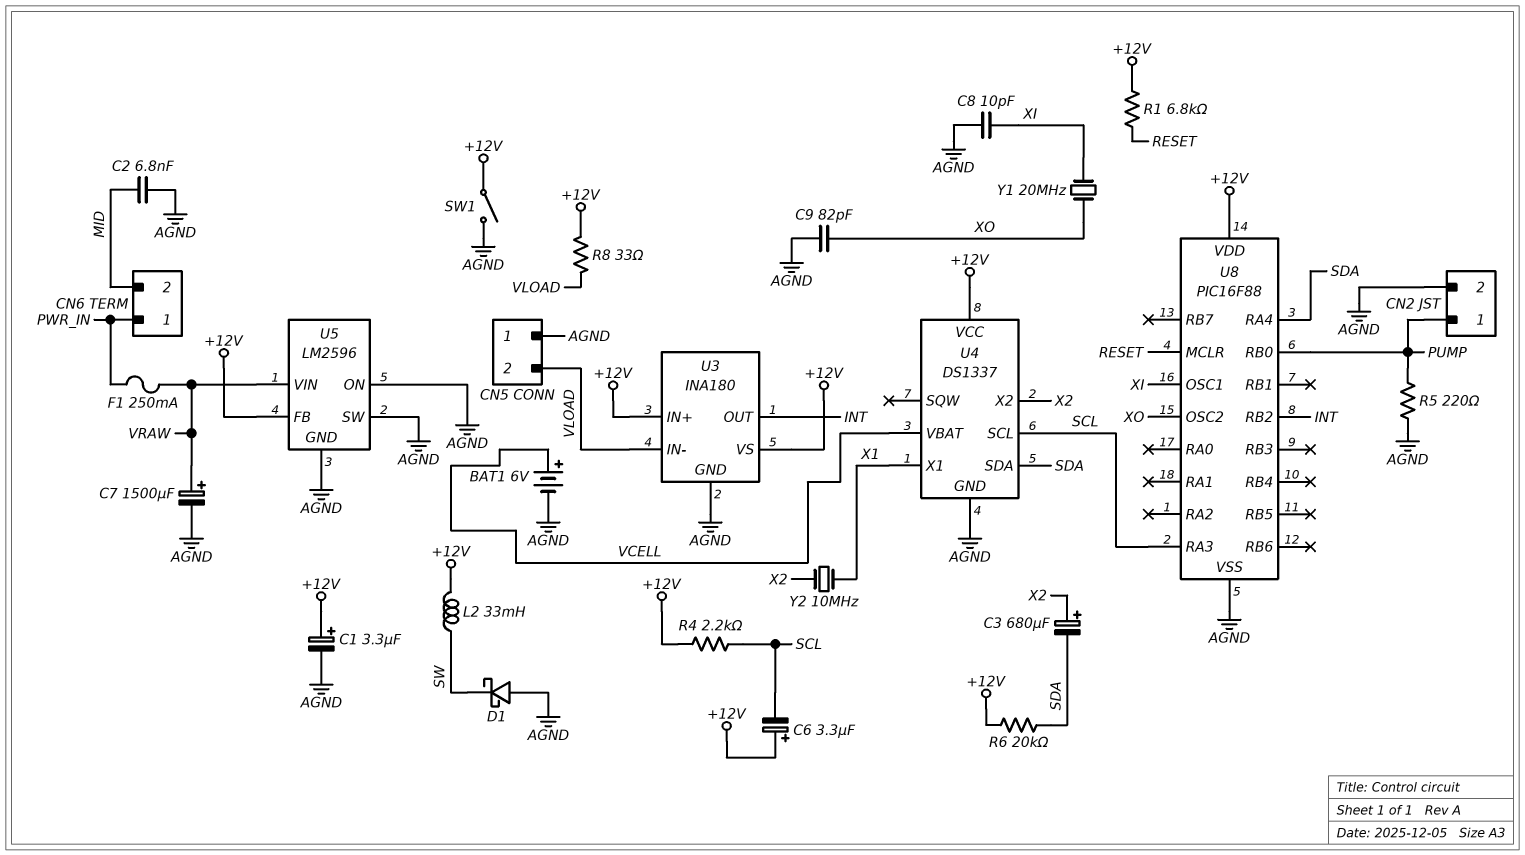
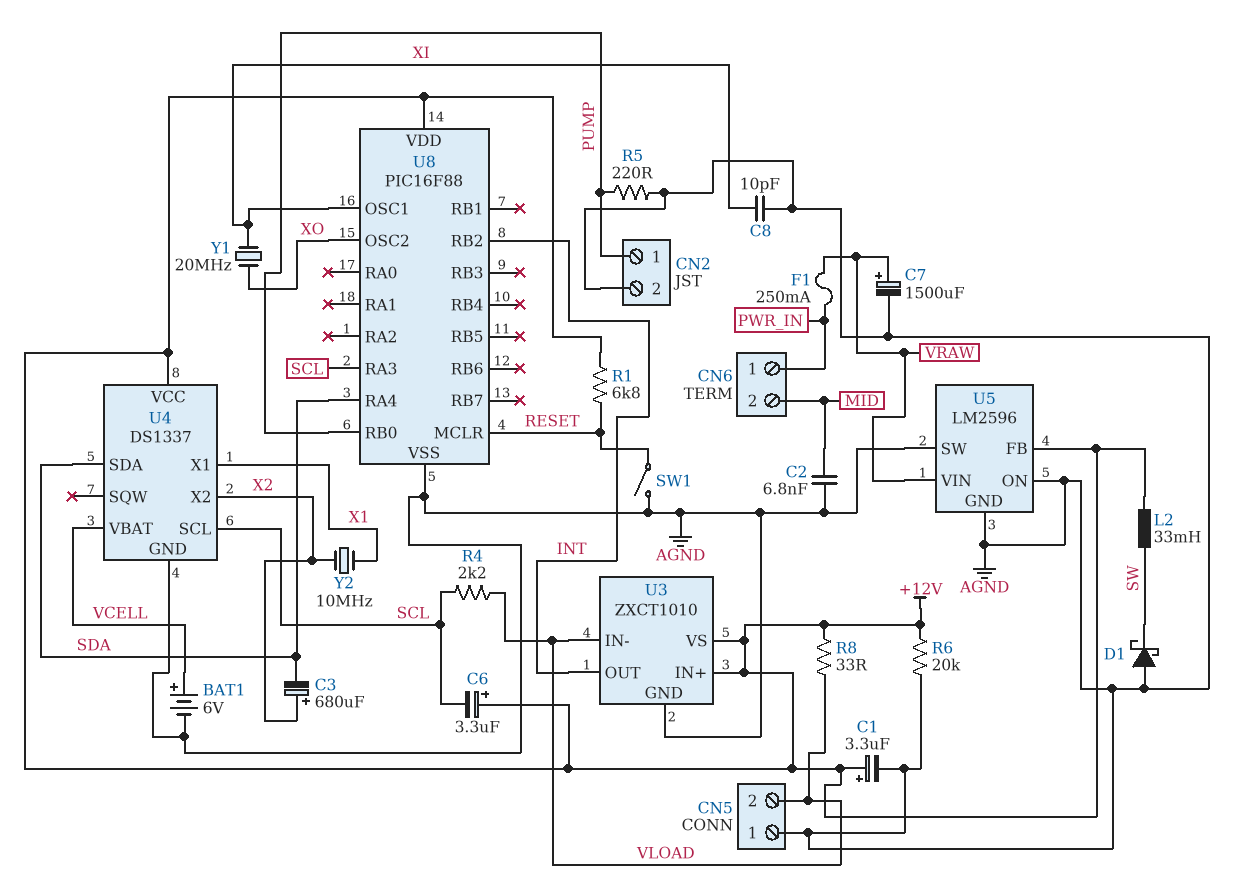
C9: 82pF (AGND, XO) -> none
R4: 2.2k (+12V, SCL) -> 2.2k (SCL, VLOAD)
R6: 20k (+12V, SDA) -> 20k (+12V, AGND)
SW1: switch (+12V, AGND) -> switch (AGND, RESET)
U3: INA180 -> ZXCT1010

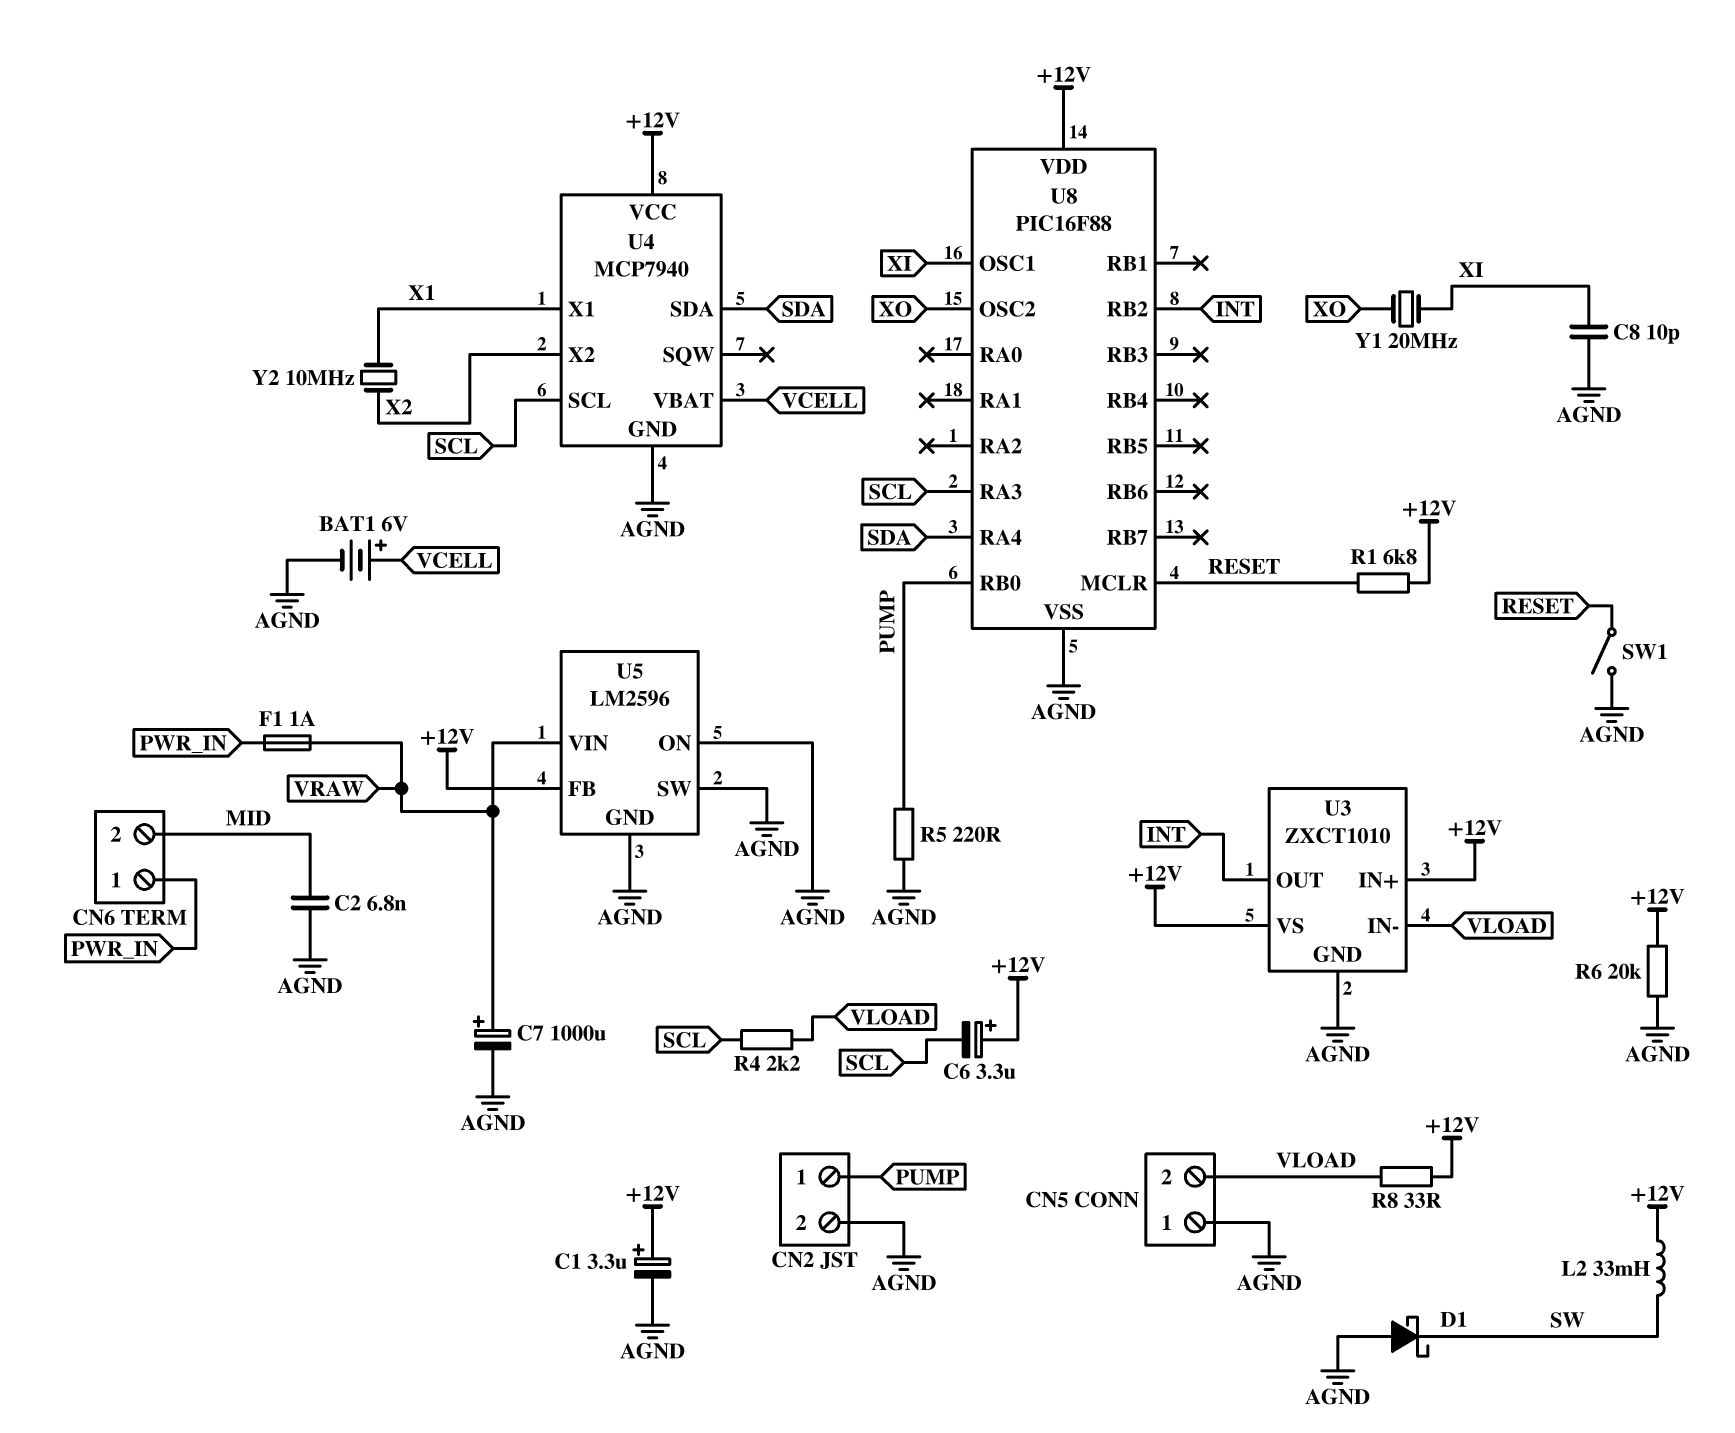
C3: 680uF (plus X2, minus SDA) -> none
C7: 1500uF (plus VRAW, minus AGND) -> 1000uF (plus VRAW, minus AGND)
F1: 250mA (PWR_IN, VRAW) -> 1A (PWR_IN, VRAW)
U4: DS1337 -> MCP7940

